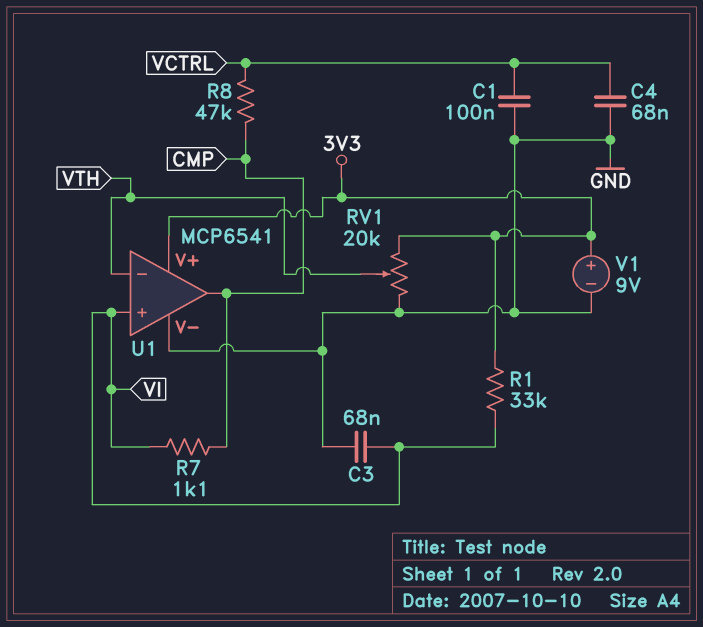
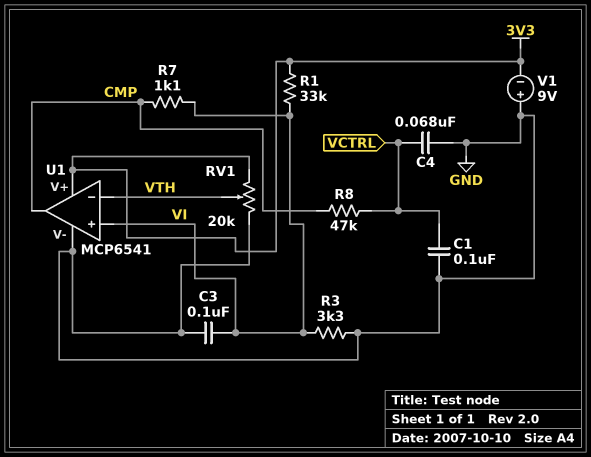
C3: 68nF (GND, VI) -> 100nF (GND, VI)
R3: none -> 3.3k (GND, VI)
V1: 9V (plus 3V3, minus GND) -> 9V (plus GND, minus 3V3)

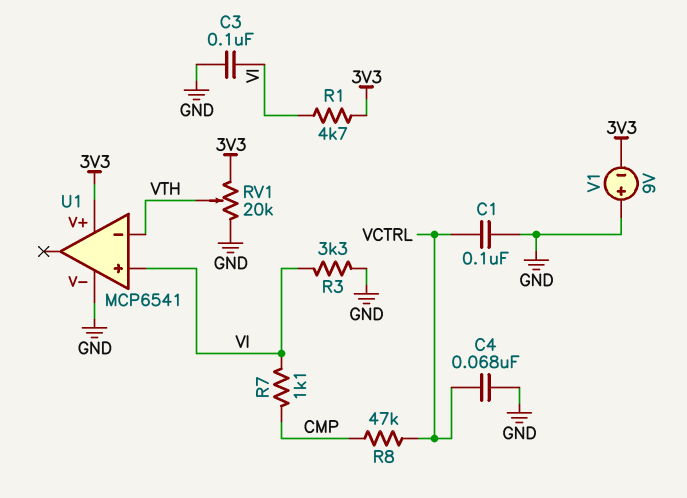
R1: 33k (3V3, VI) -> 4.7k (3V3, VI)
U1 pin out: CMP -> none

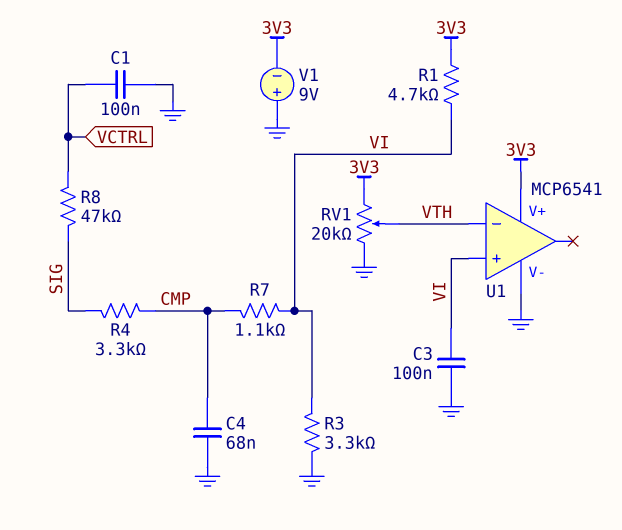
C4: 68nF (GND, VCTRL) -> 68nF (CMP, GND)
R4: none -> 3.3k (CMP, SIG)
R8: 47k (CMP, VCTRL) -> 47k (SIG, VCTRL)

